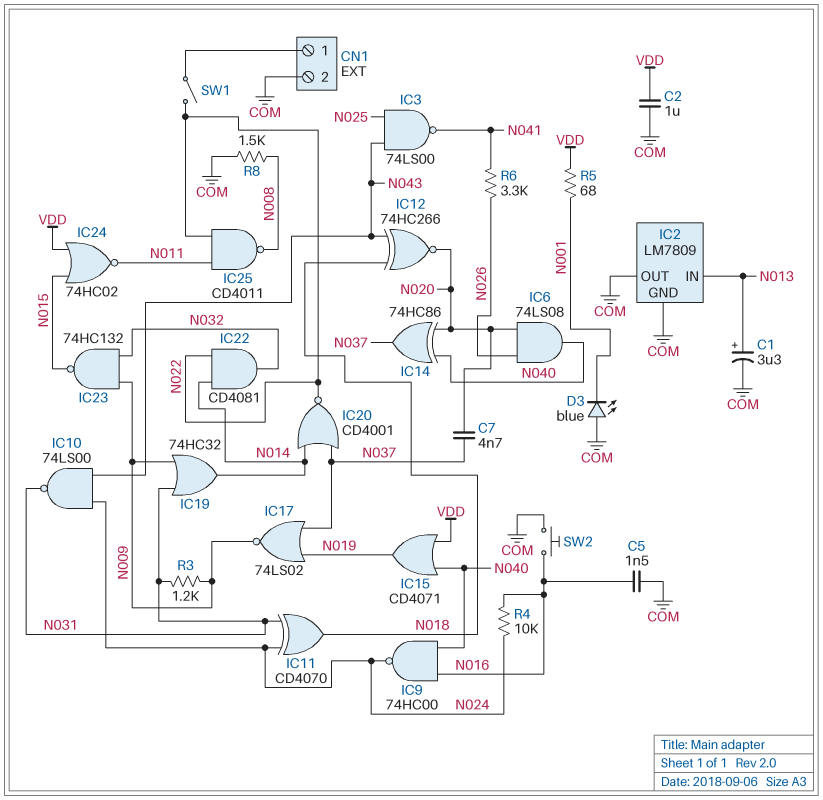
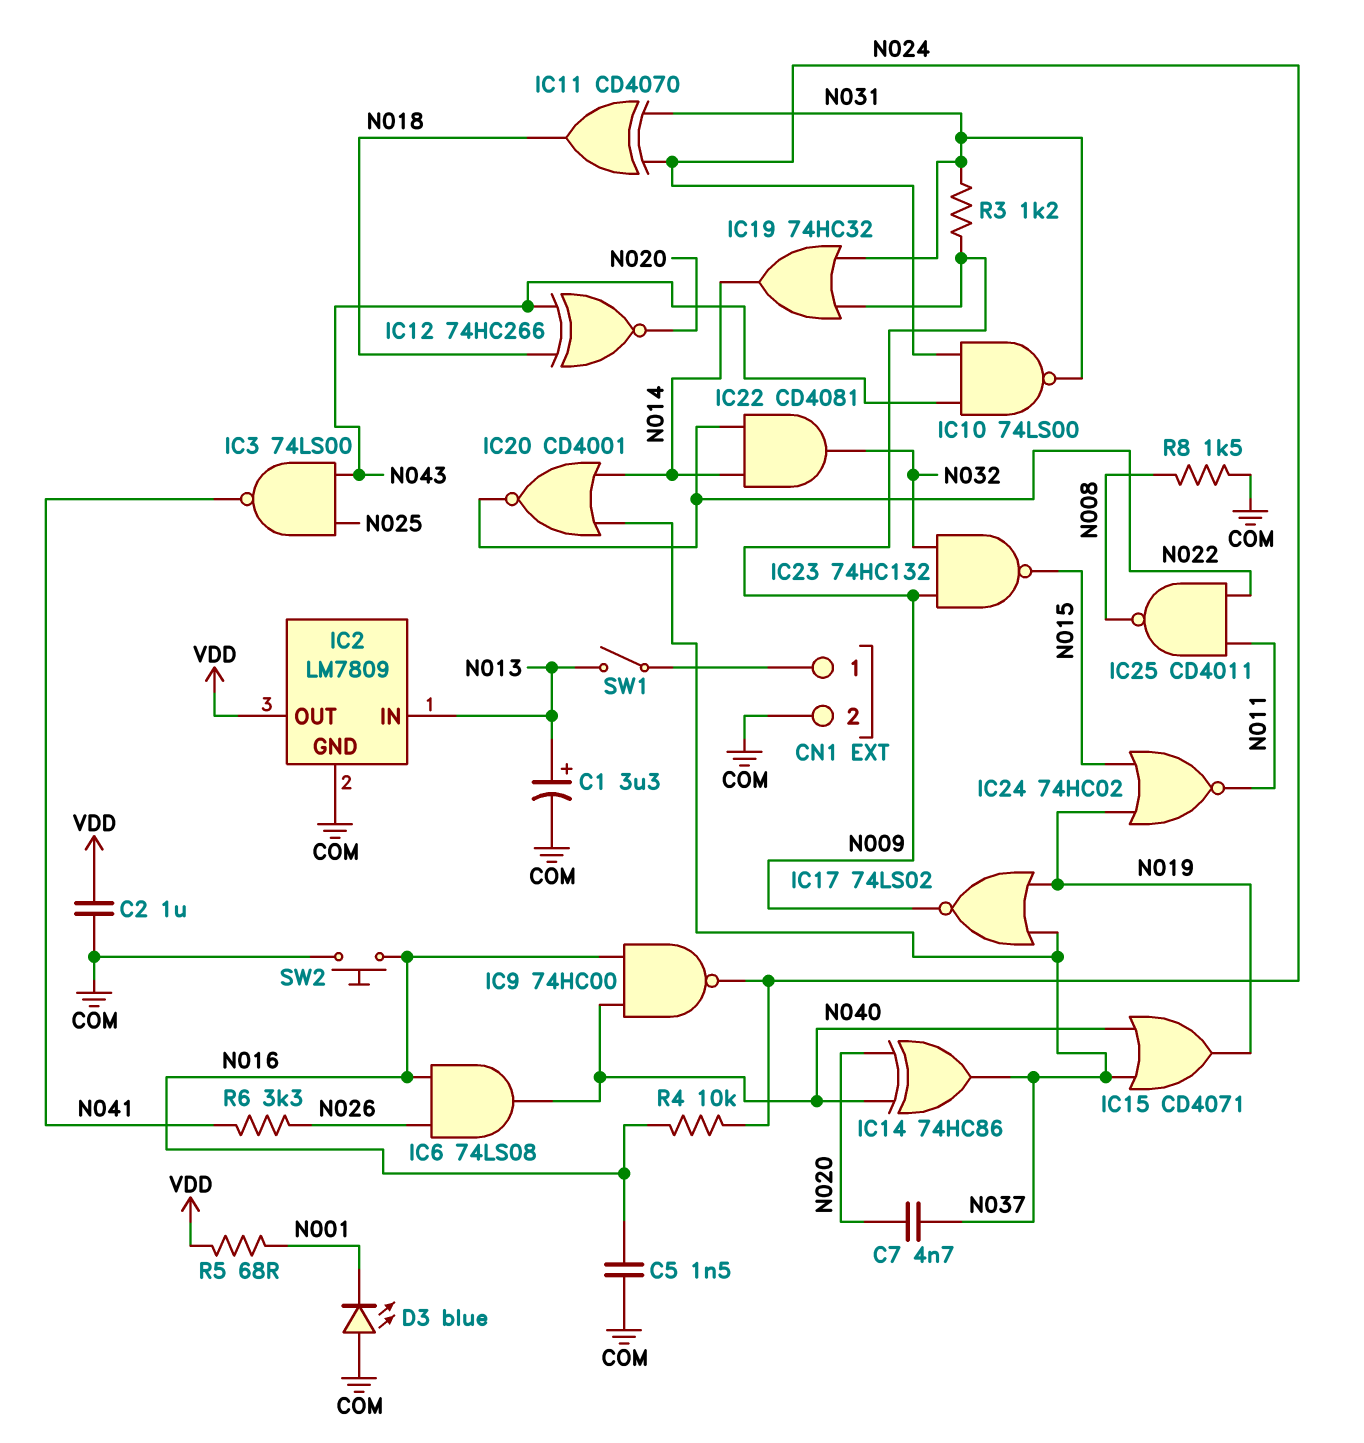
IC2 pin OUT: COM -> VDD
IC6: AND 74LS08 (in N020, in N026, out N040) -> AND 74LS08 (in N016, in N026, out N040)
IC15: OR CD4071 (in N040, in VDD, out N019) -> OR CD4071 (in N037, in N040, out N019)
IC24: NOR 74HC02 (in N015, in VDD, out N011) -> NOR 74HC02 (in N015, in N019, out N011)
SW1: switch (CN1/1, N022) -> switch (CN1/1, N013)

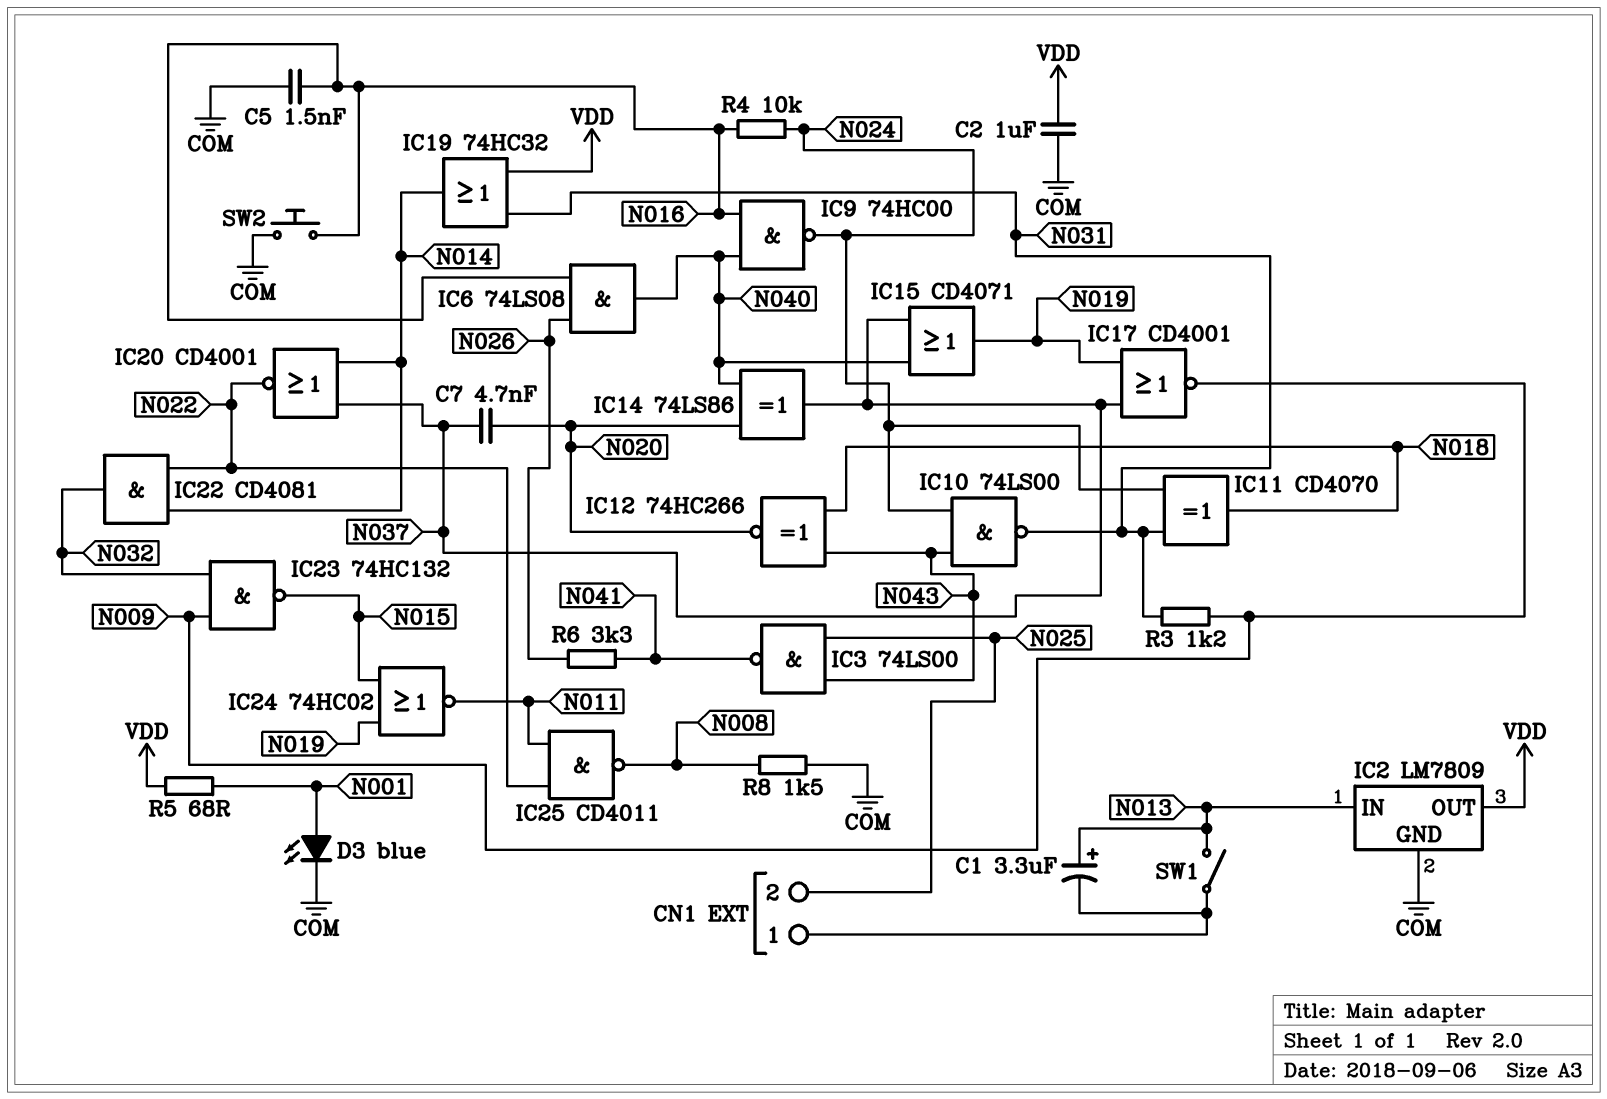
C1: 3.3uF (plus N013, minus COM) -> 3.3uF (plus N013, minus CN1/1)
CN1 pin 2: COM -> N025
D3: LED blue (A COM, K N001) -> LED blue (A N001, K COM)
IC14: XOR 74HC86 (in N020, in N040, out N037) -> XOR 74LS86 (in N020, in N040, out N037)
IC17: NOR 74LS02 (in N019, in N037, out N009) -> NOR CD4001 (in N019, in N037, out N009)
IC19: OR 74HC32 (in N009, in N031, out N014) -> OR 74HC32 (in N031, in VDD, out N014)

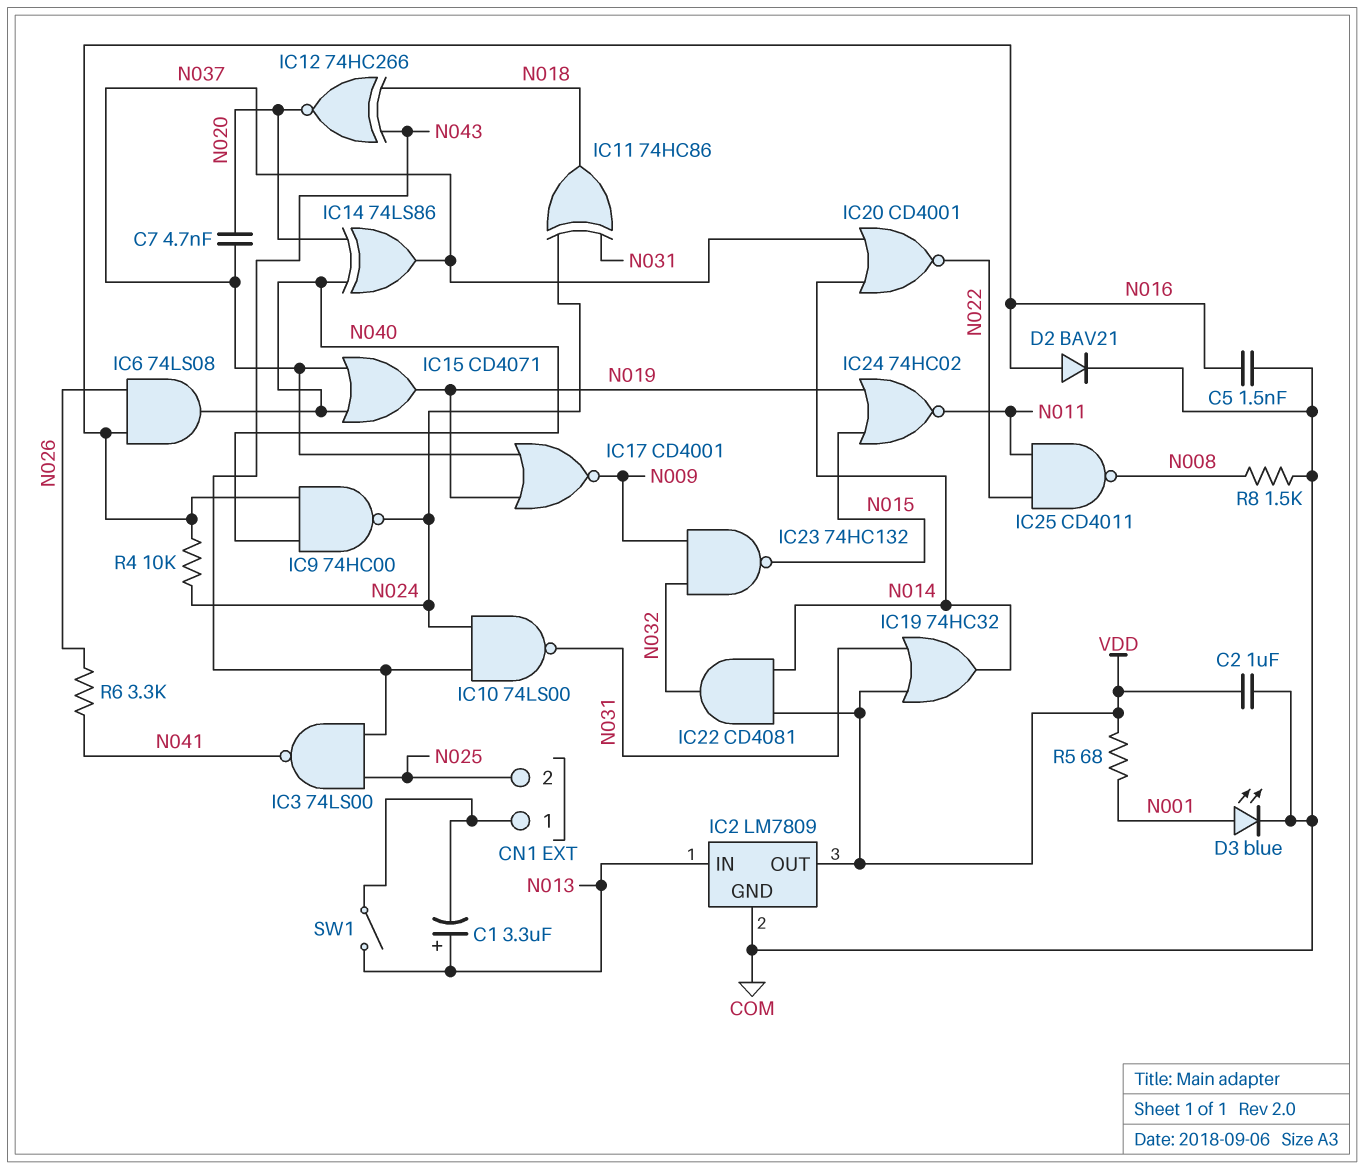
D2: none -> diode BAV21 (A N016, K COM)
IC11: XOR CD4070 (in N024, in N031, out N018) -> XOR 74HC86 (in N024, in N031, out N018)
IC22: AND CD4081 (in N014, in N022, out N032) -> AND CD4081 (in N014, in VDD, out N032)
R3: 1.2k (N009, N031) -> none
SW2: button (COM, N016) -> none

